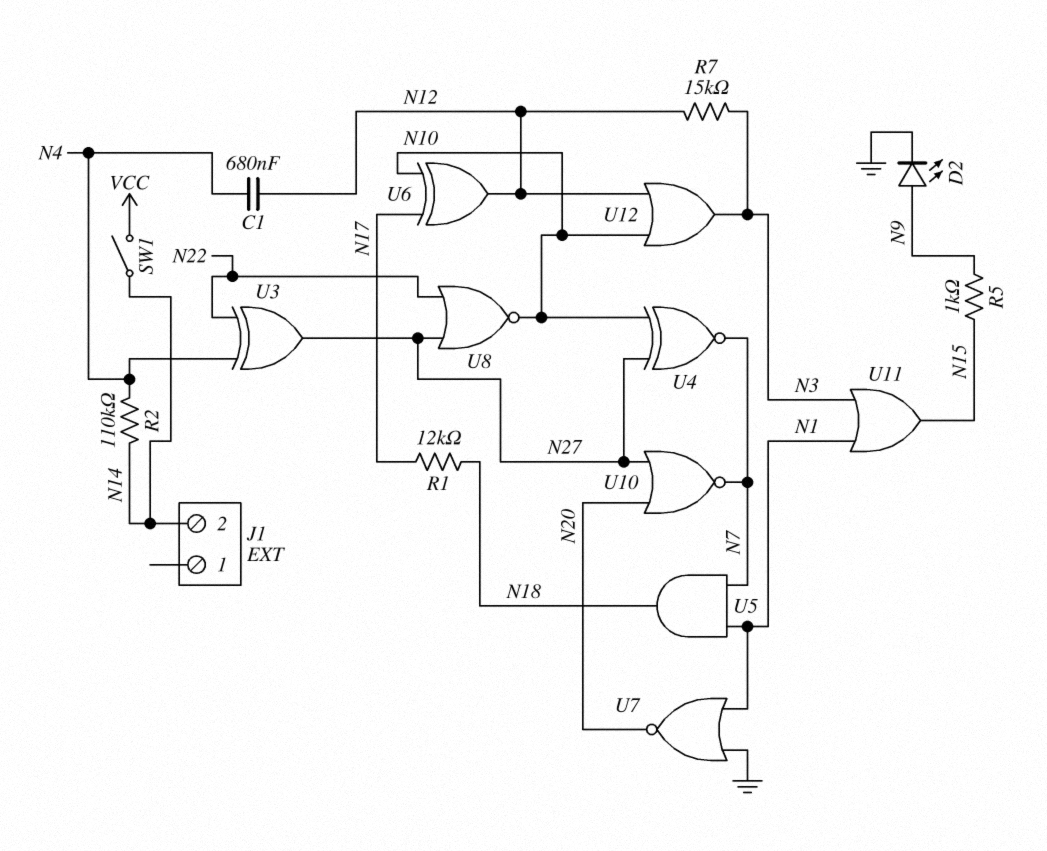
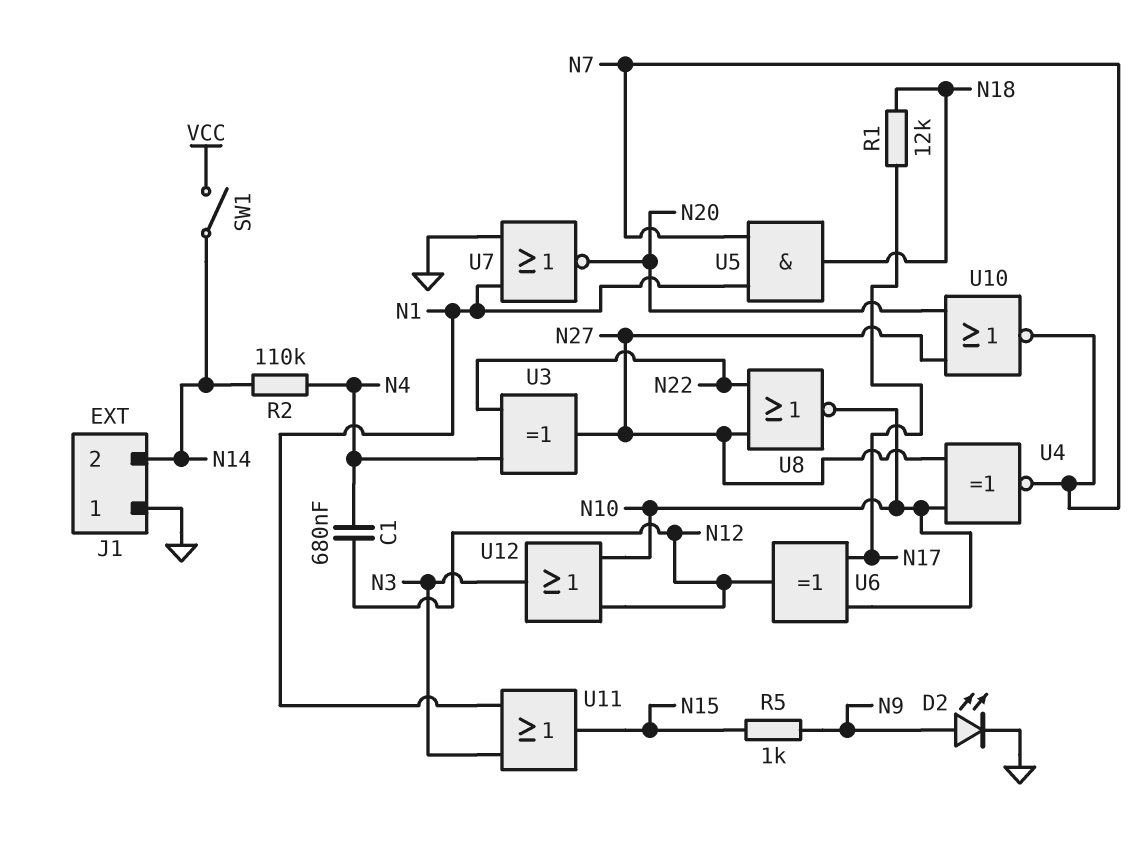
J1 pin 1: none -> GND
R7: 15k (N3, N12) -> none

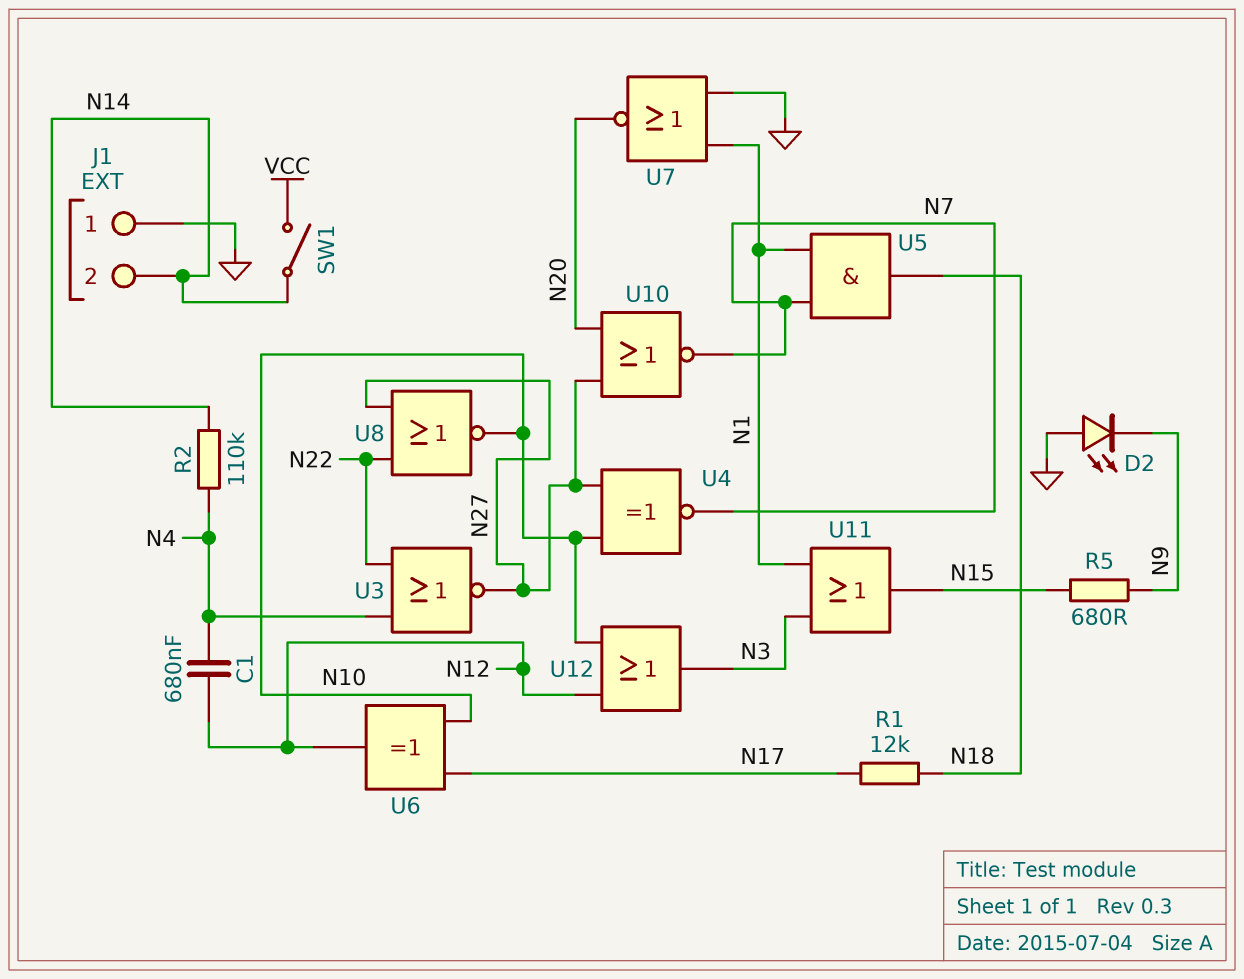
D2: LED (A N9, K GND) -> LED (A GND, K N9)
R5: 1k (N9, N15) -> 680 (N9, N15)
U3: XOR (in N4, in N22, out N27) -> NOR (in N4, in N22, out N27)

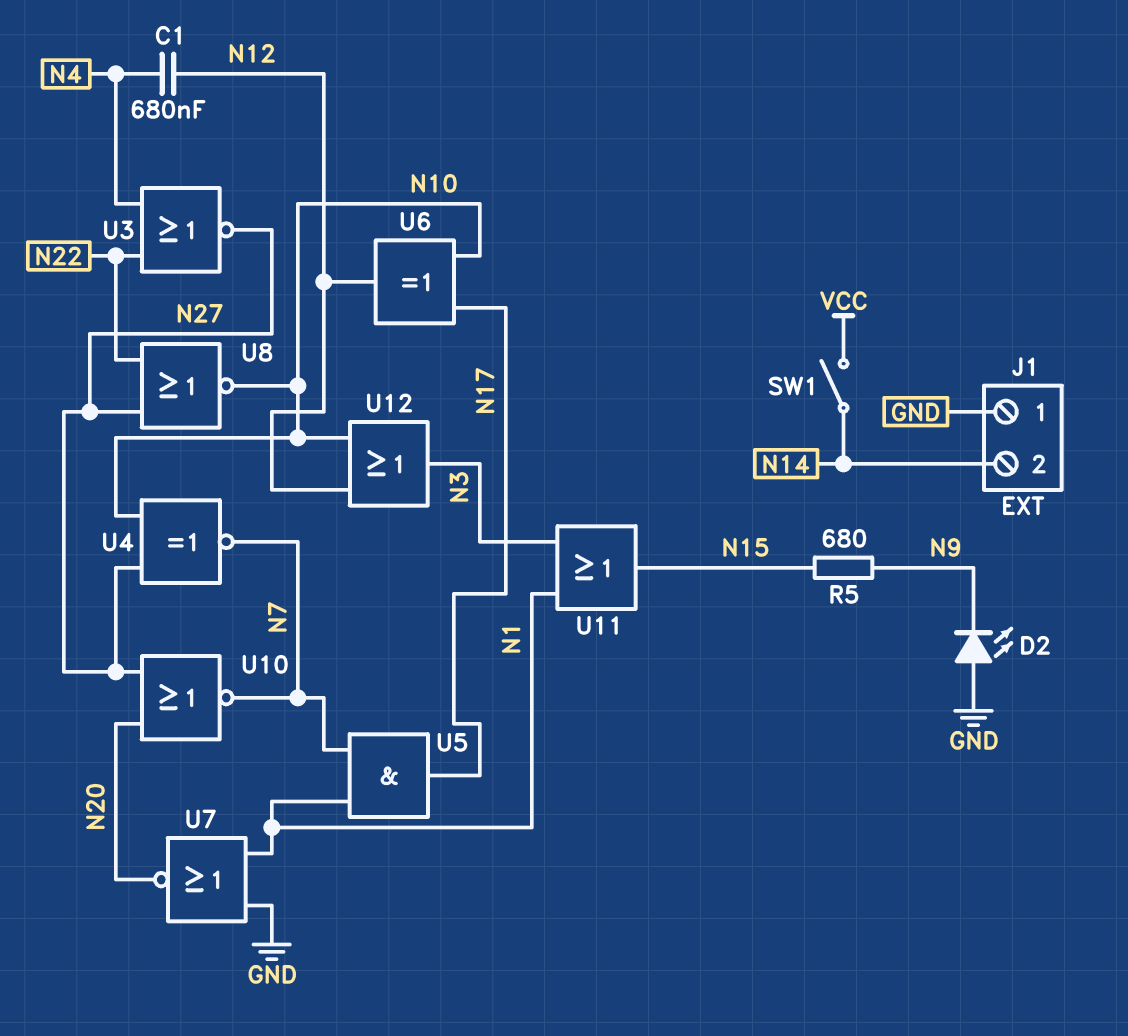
R1: 12k (N17, N18) -> none
R2: 110k (N4, N14) -> none
U5: AND (in N1, in N7, out N18) -> AND (in N1, in N7, out N17)

